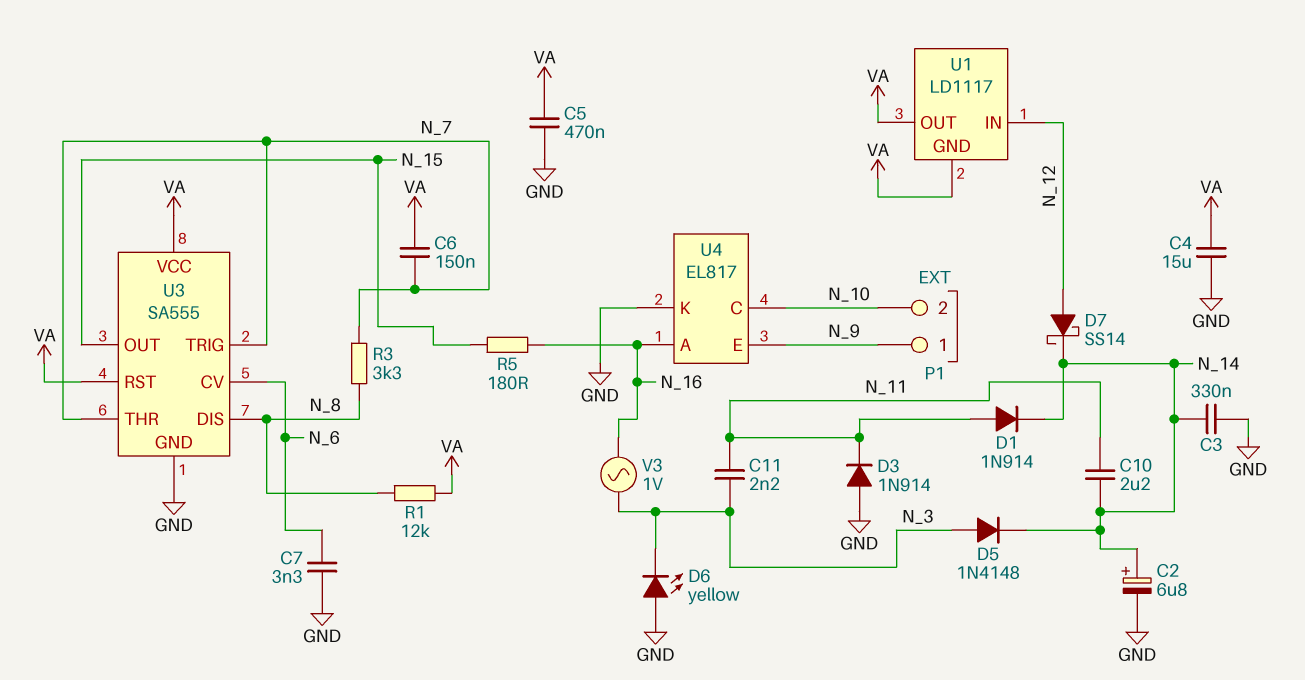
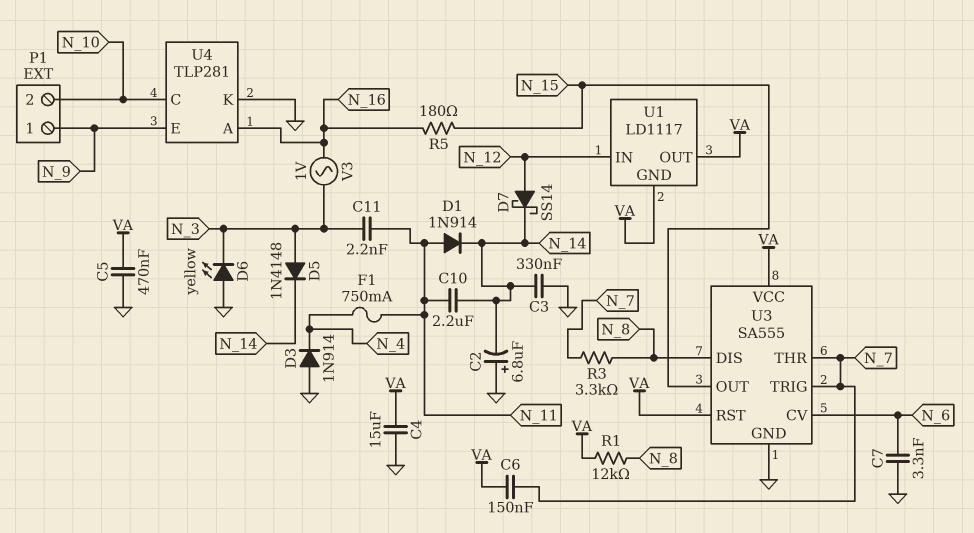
C2: 6.8uF (plus N_14, minus GND) -> 6.8uF (plus GND, minus N_14)
D3: diode 1N914 (A GND, K N_11) -> diode 1N914 (A GND, K N_4)
F1: none -> 750mA (N_4, N_11)
U4: EL817 -> TLP281

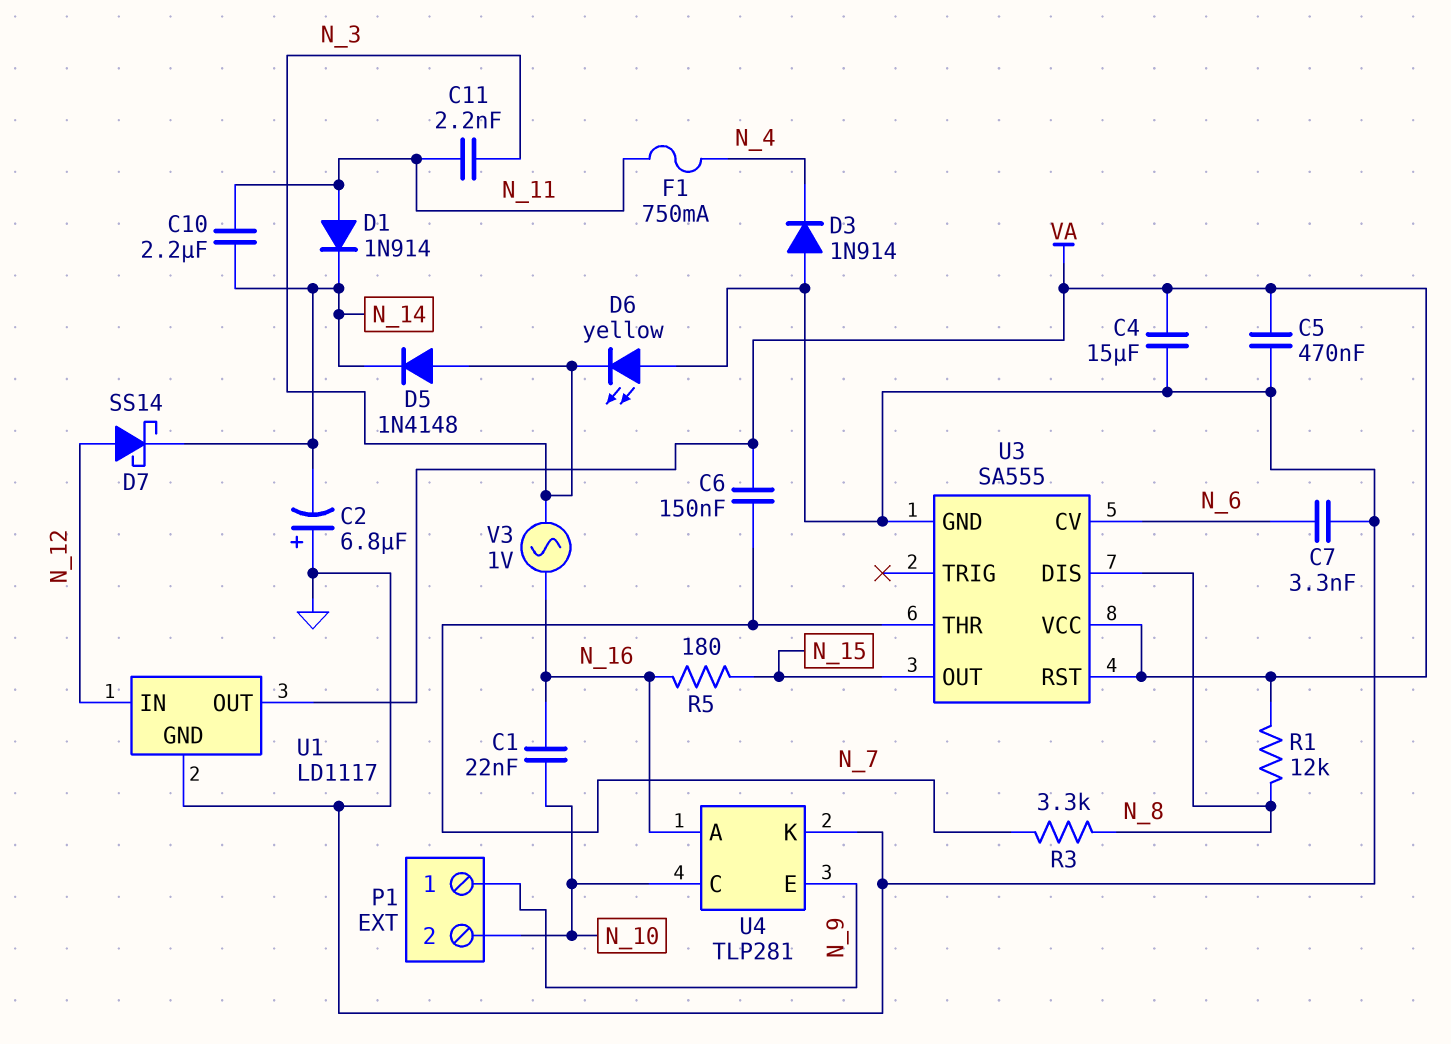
C1: none -> 22nF (N_10, N_16)
C3: 330nF (GND, N_14) -> none
U1 pin GND: VA -> GND
U3 pin TRIG: N_7 -> none

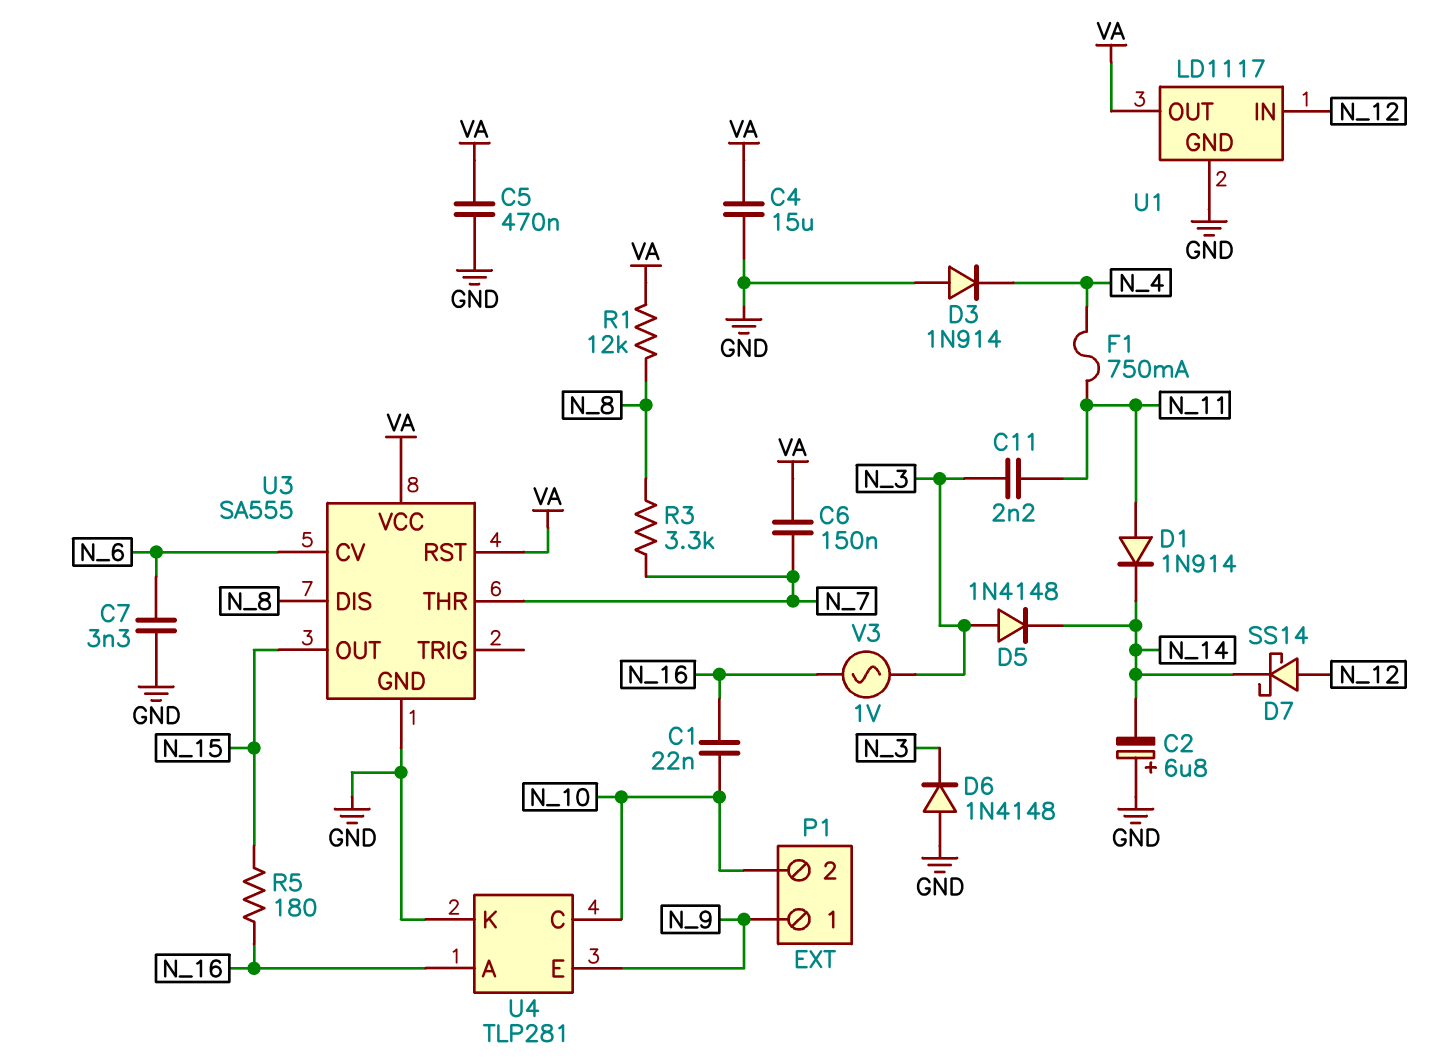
C10: 2.2uF (N_11, N_14) -> none
D6: LED yellow (A GND, K N_3) -> diode 1N4148 (A GND, K N_3)

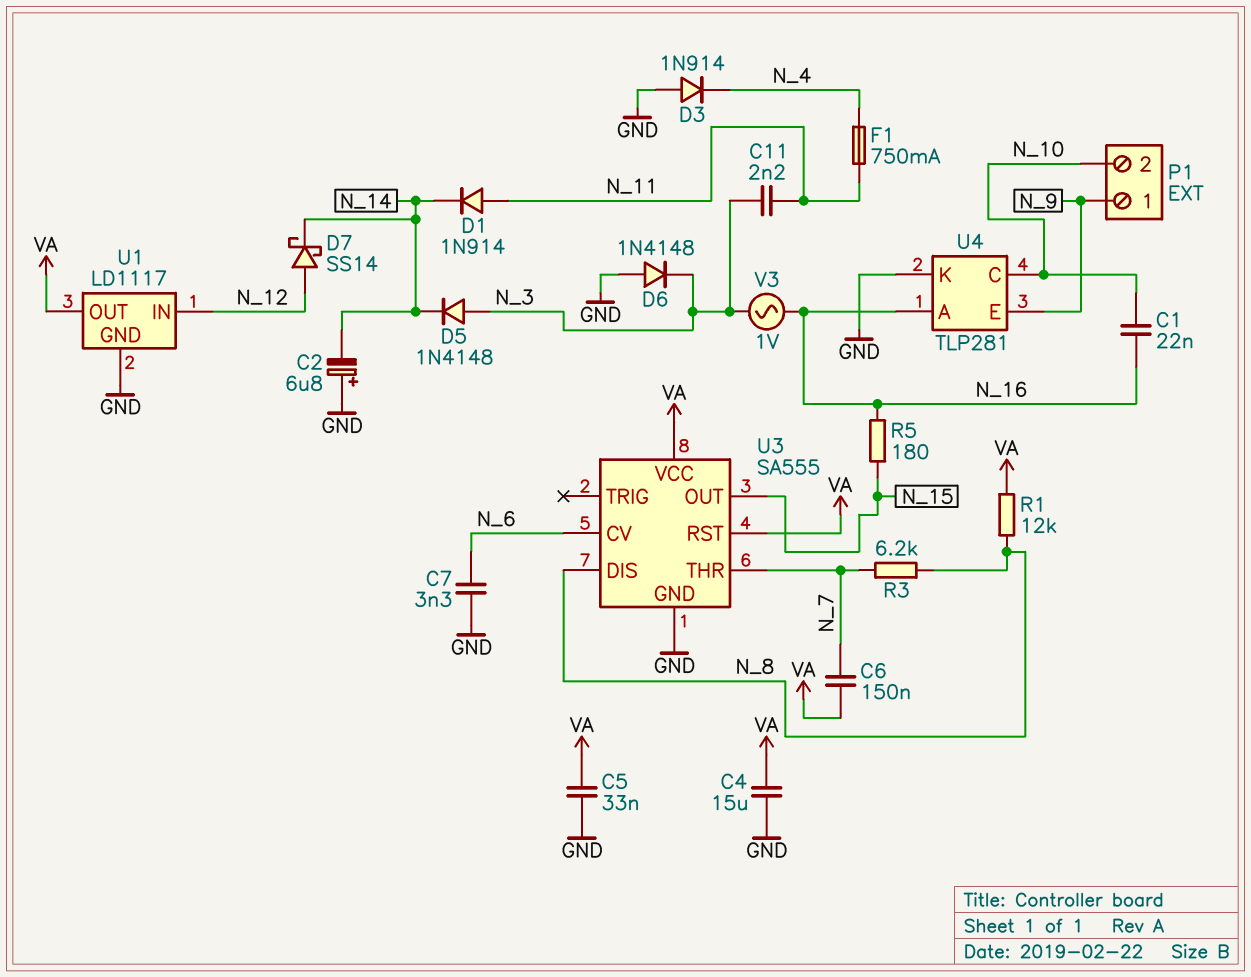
C5: 470nF (GND, VA) -> 33nF (GND, VA)
R3: 3.3k (N_7, N_8) -> 6.2k (N_7, N_8)

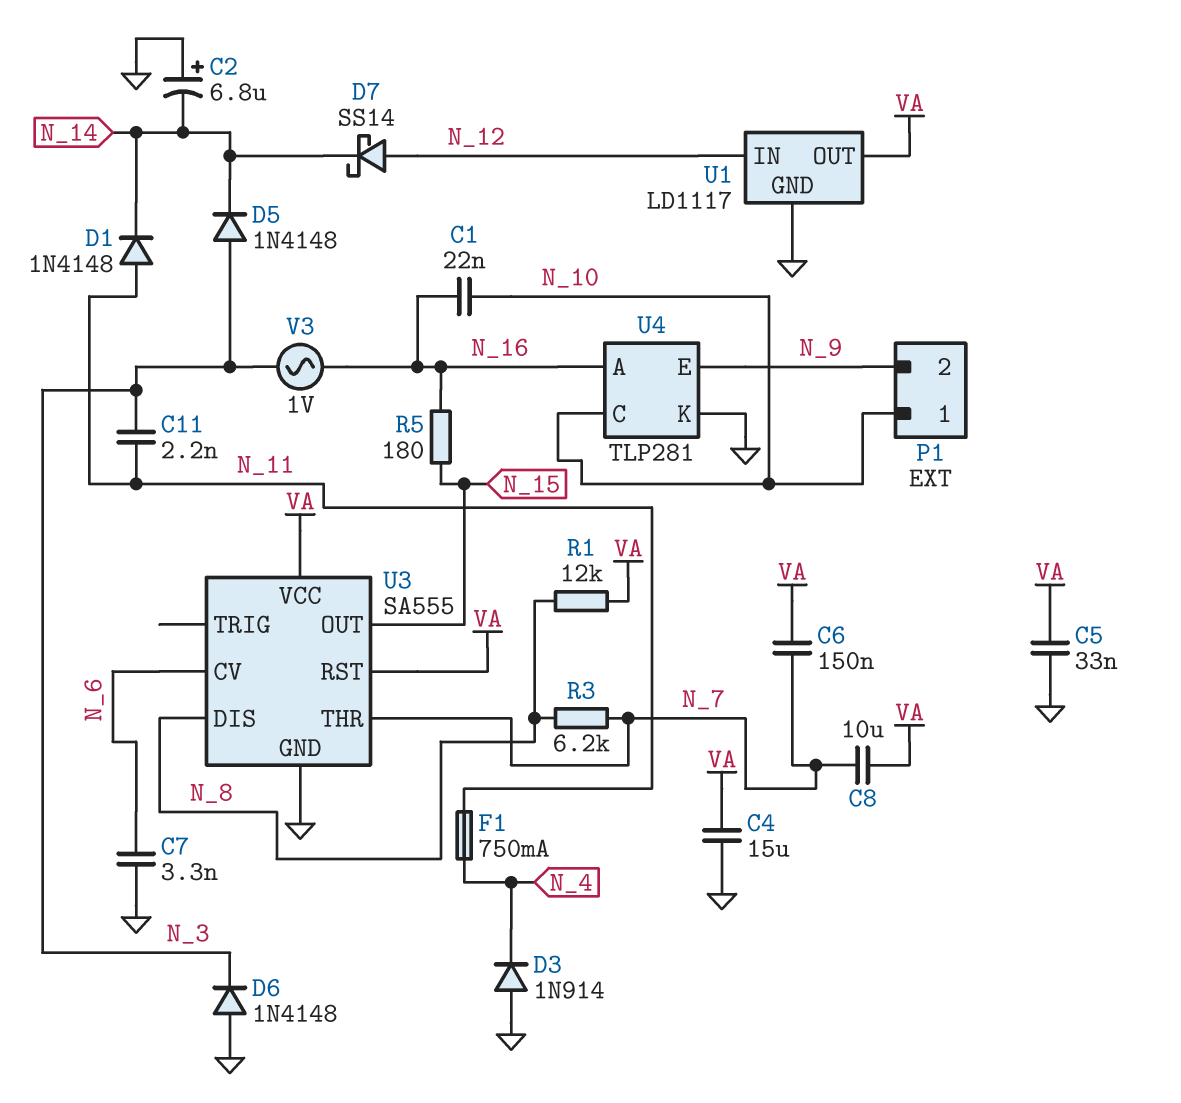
C8: none -> 10uF (N_7, VA)
D1: diode 1N914 (A N_11, K N_14) -> diode 1N4148 (A N_11, K N_14)
P1 pin 1: N_9 -> N_10
P1 pin 2: N_10 -> N_9

